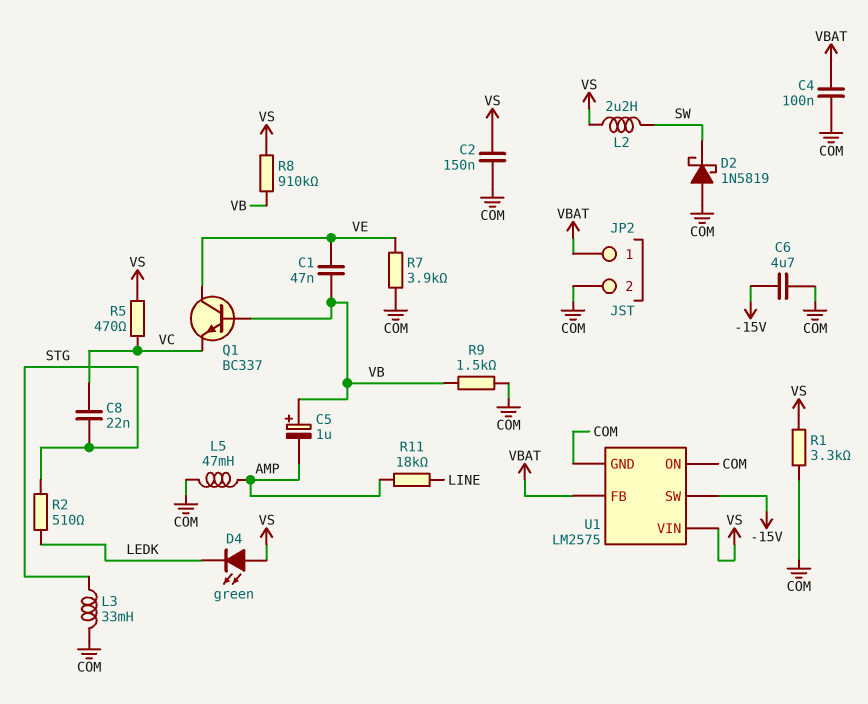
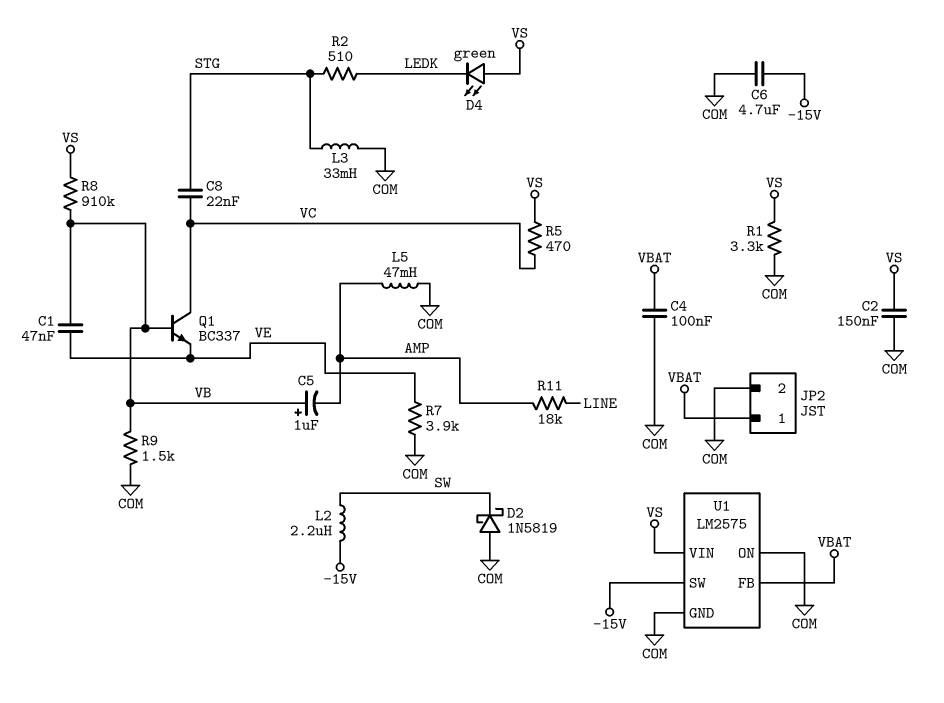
L2: 2.2uH (SW, VS) -> 2.2uH (-15V, SW)
Q1: NPN BC337 (B VB, C VE, E VC) -> NPN BC337 (B VB, C VC, E VE)

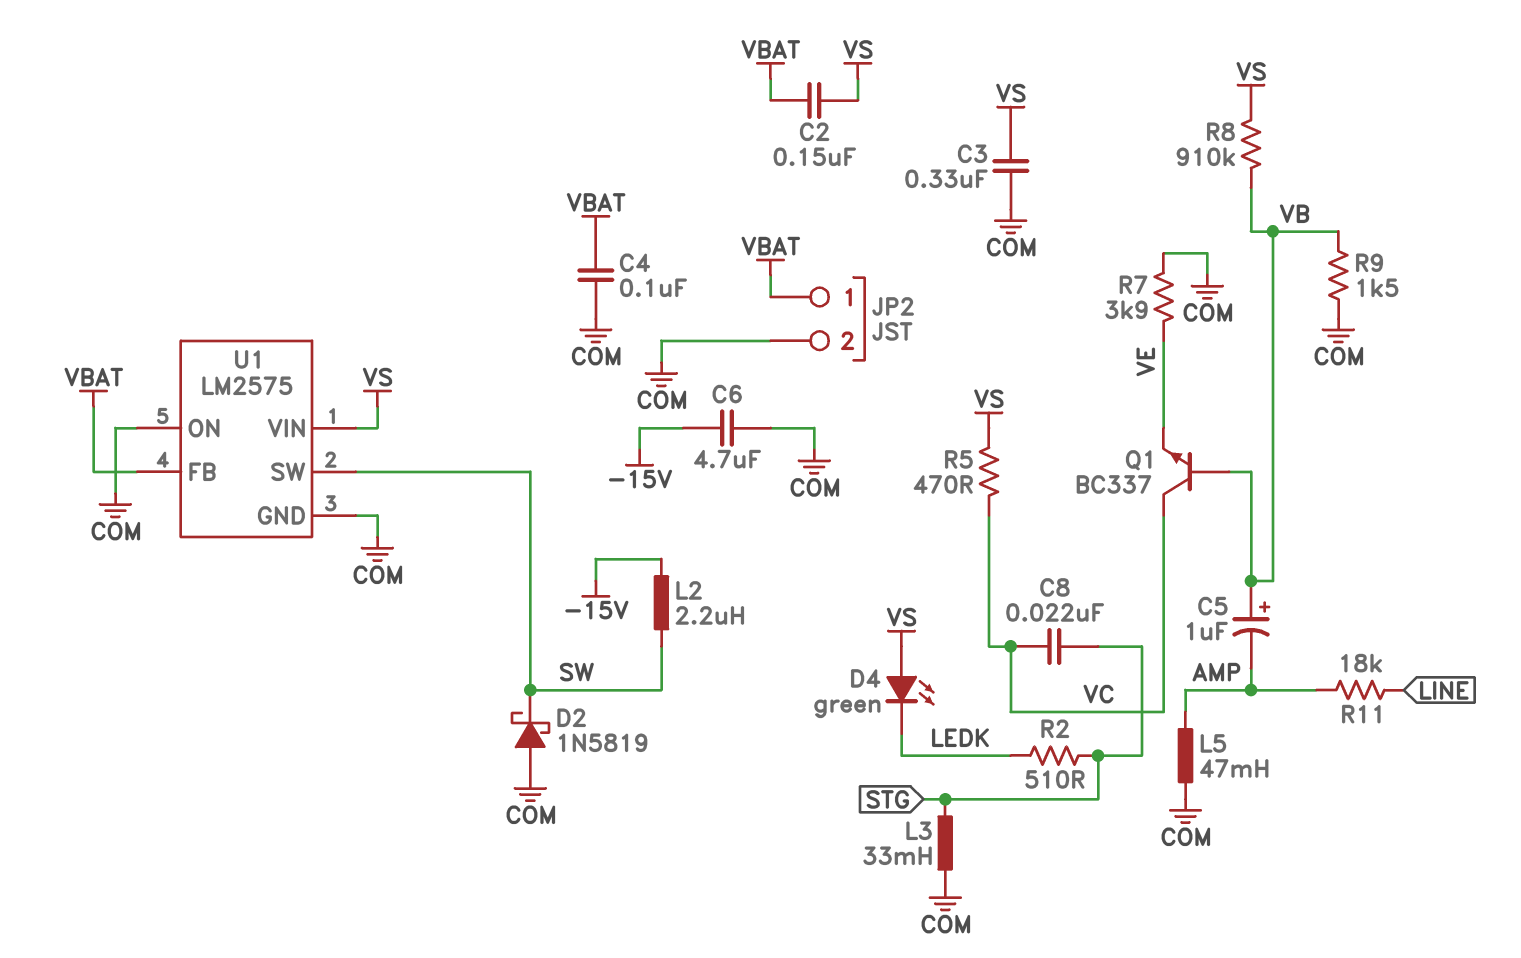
C1: 47nF (VB, VE) -> none
C2: 150nF (COM, VS) -> 150nF (VBAT, VS)
C3: none -> 330nF (COM, VS)
R1: 3.3k (COM, VS) -> none
U1 pin SW: -15V -> SW

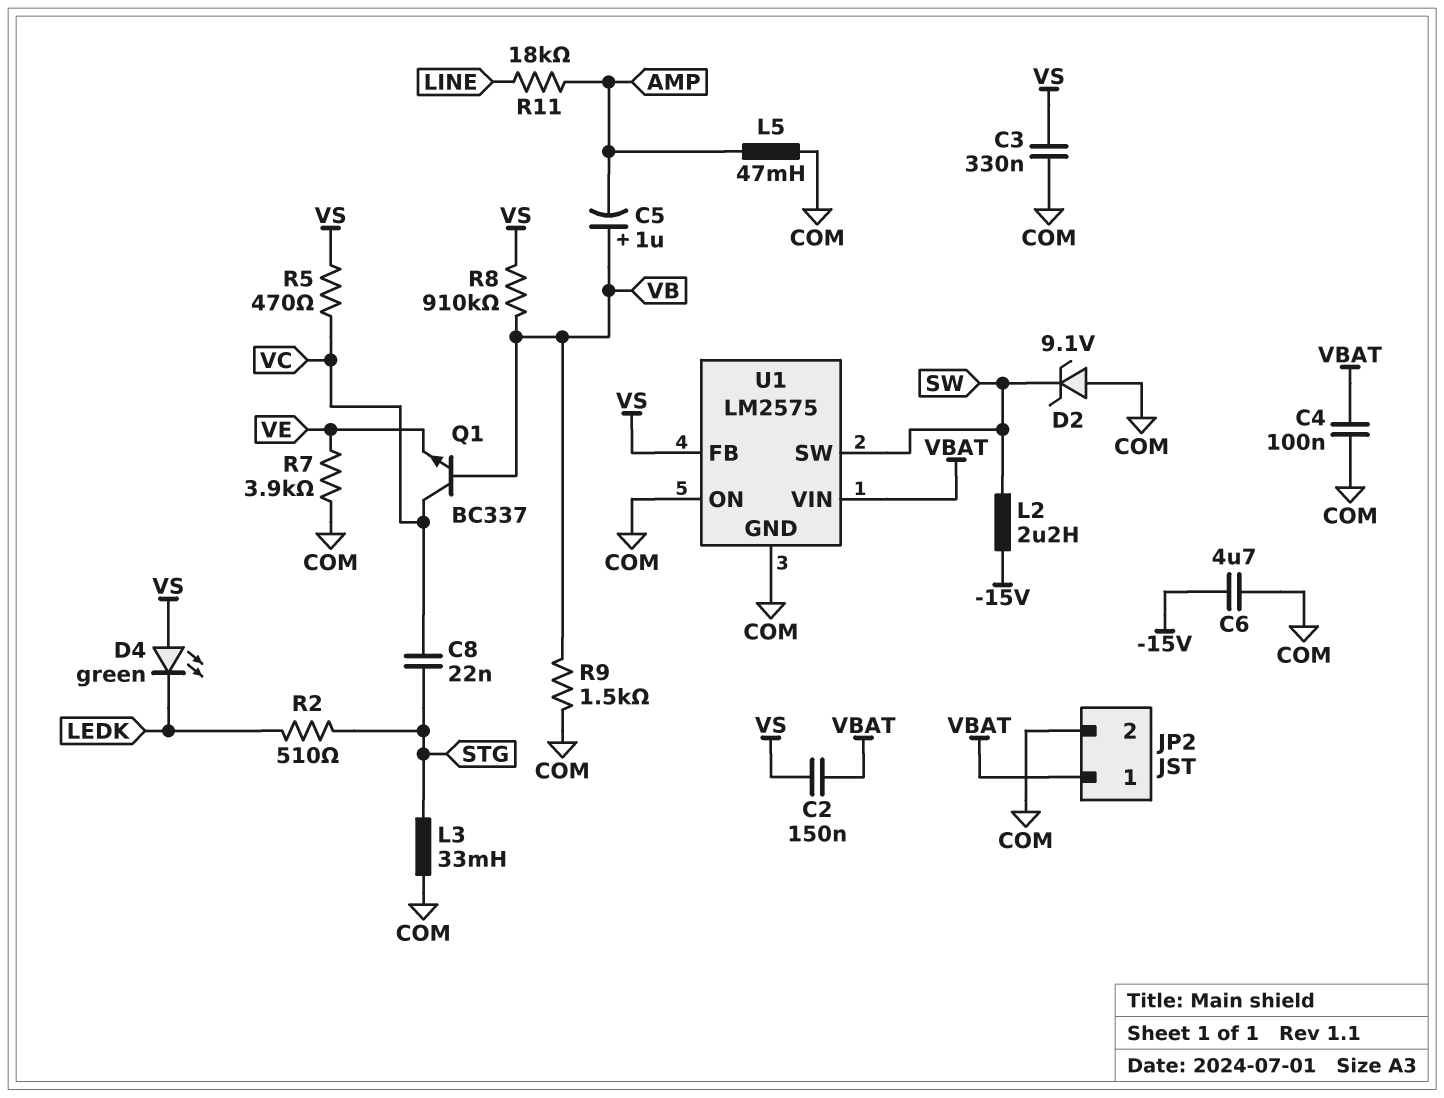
D2: schottky 1N5819 (A COM, K SW) -> zener 9.1V (A COM, K SW)
U1 pin FB: VBAT -> VS
U1 pin VIN: VS -> VBAT

